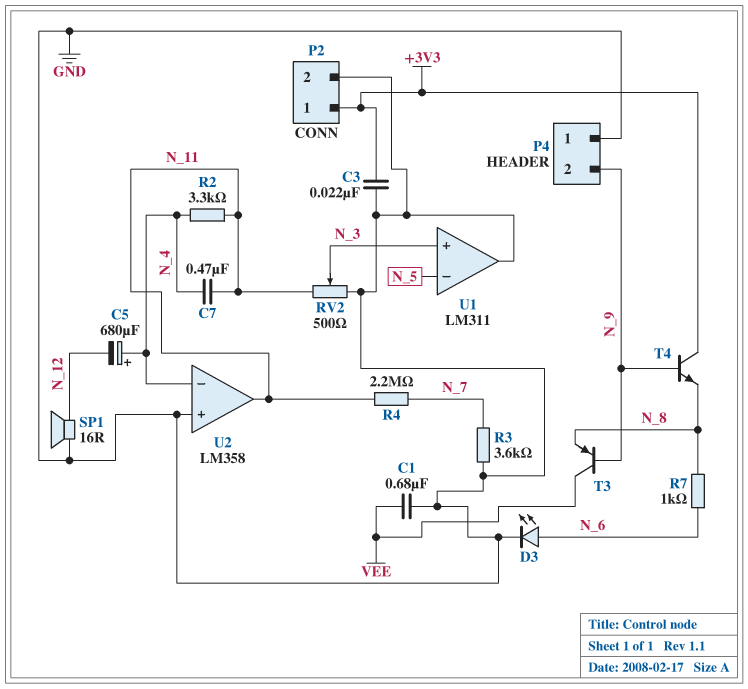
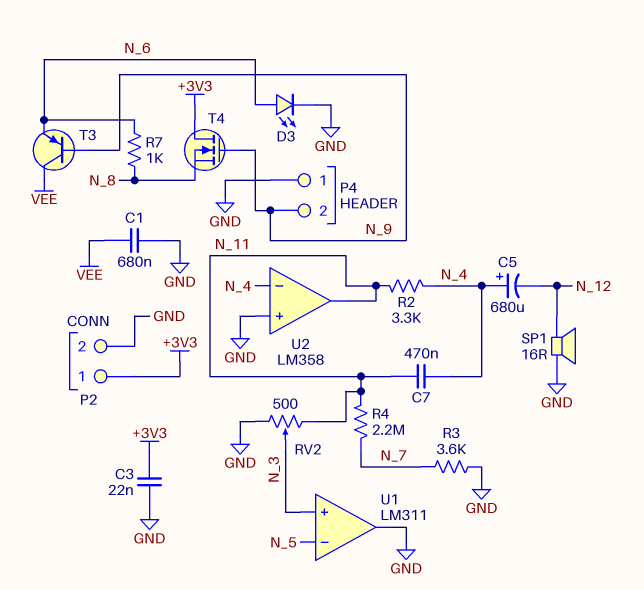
T3: PNP (B N_9, C VEE, E N_8) -> PNP (B N_9, C VEE, E N_6)
T4: NPN (B N_9, C +3V3, E N_8) -> NMOS (G N_9, D +3V3, S N_8)

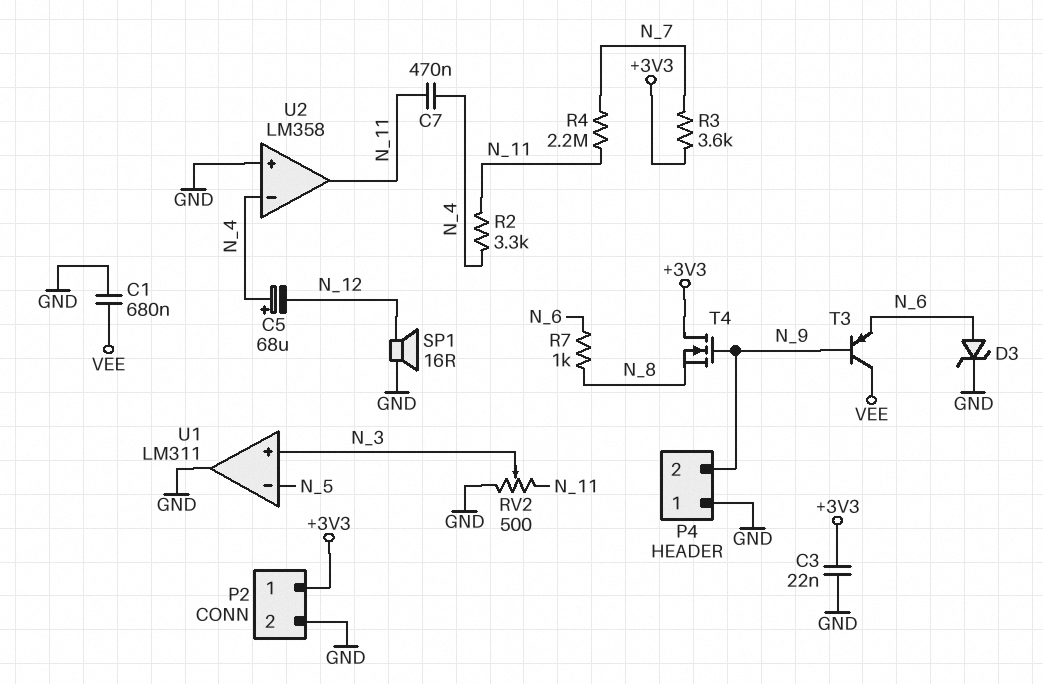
C5: 680uF (plus N_4, minus N_12) -> 68uF (plus N_4, minus N_12)
D3: LED (A N_6, K GND) -> zener (A N_6, K GND)
R3: 3.6k (GND, N_7) -> 3.6k (+3V3, N_7)

